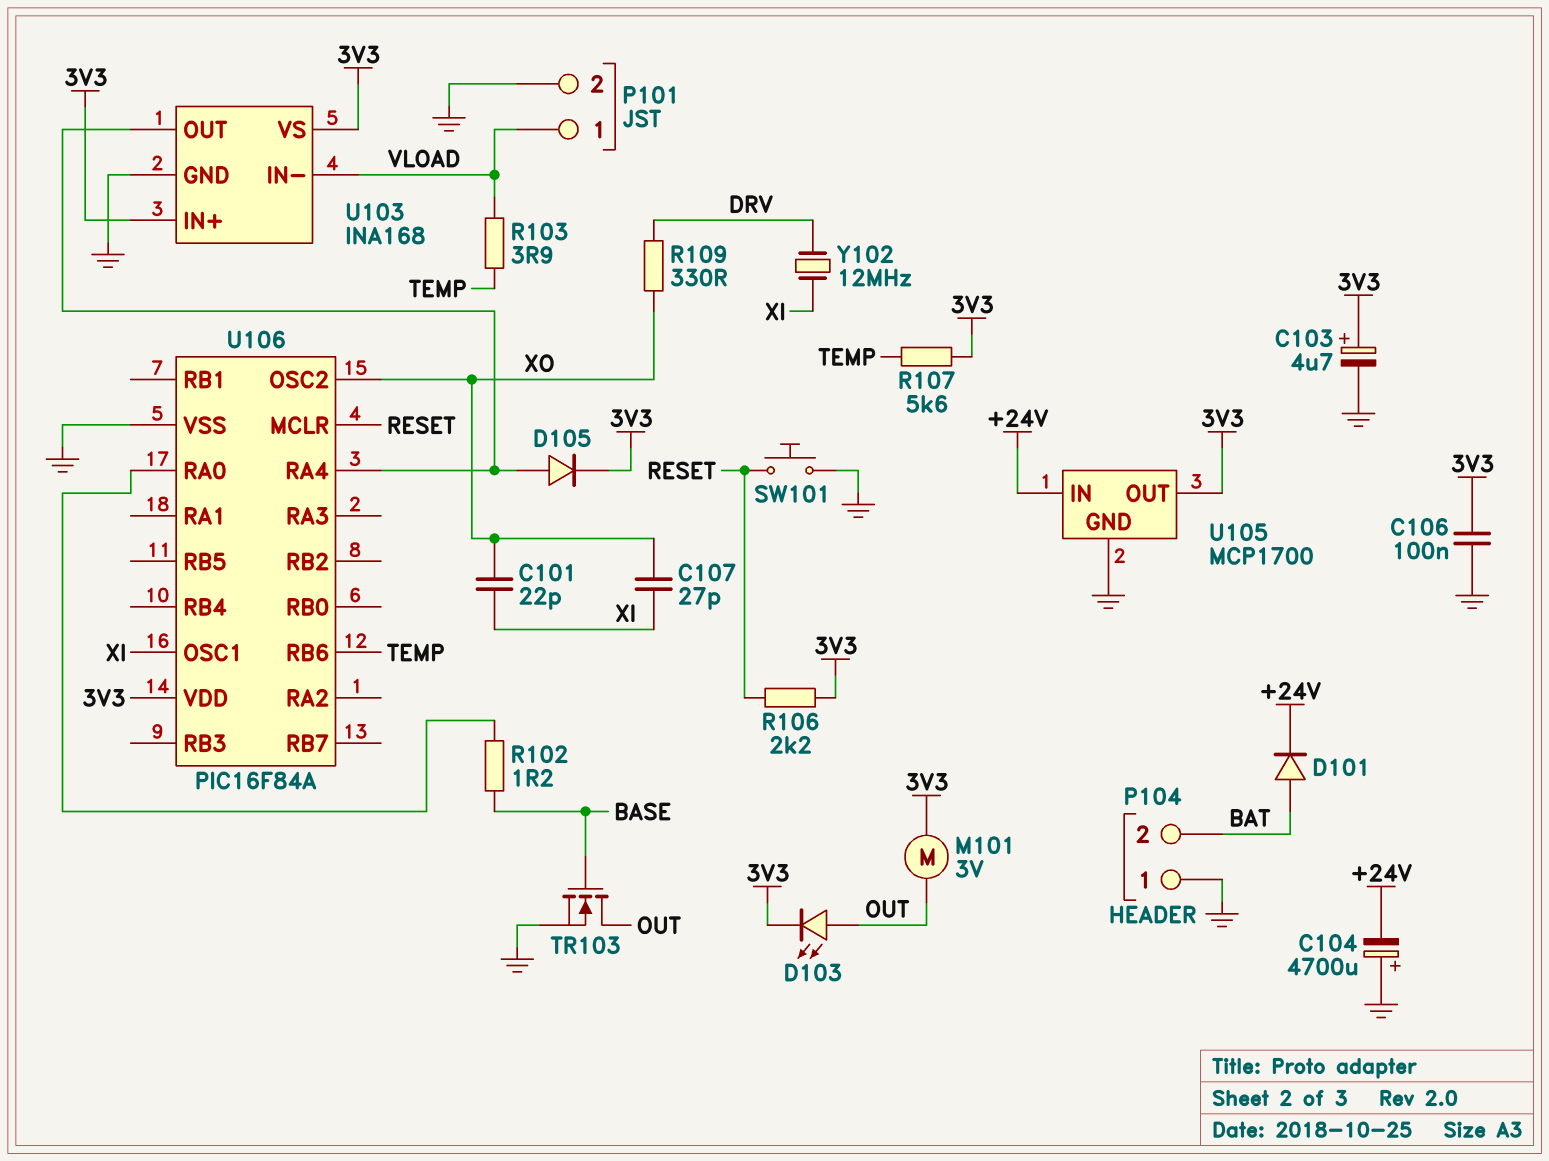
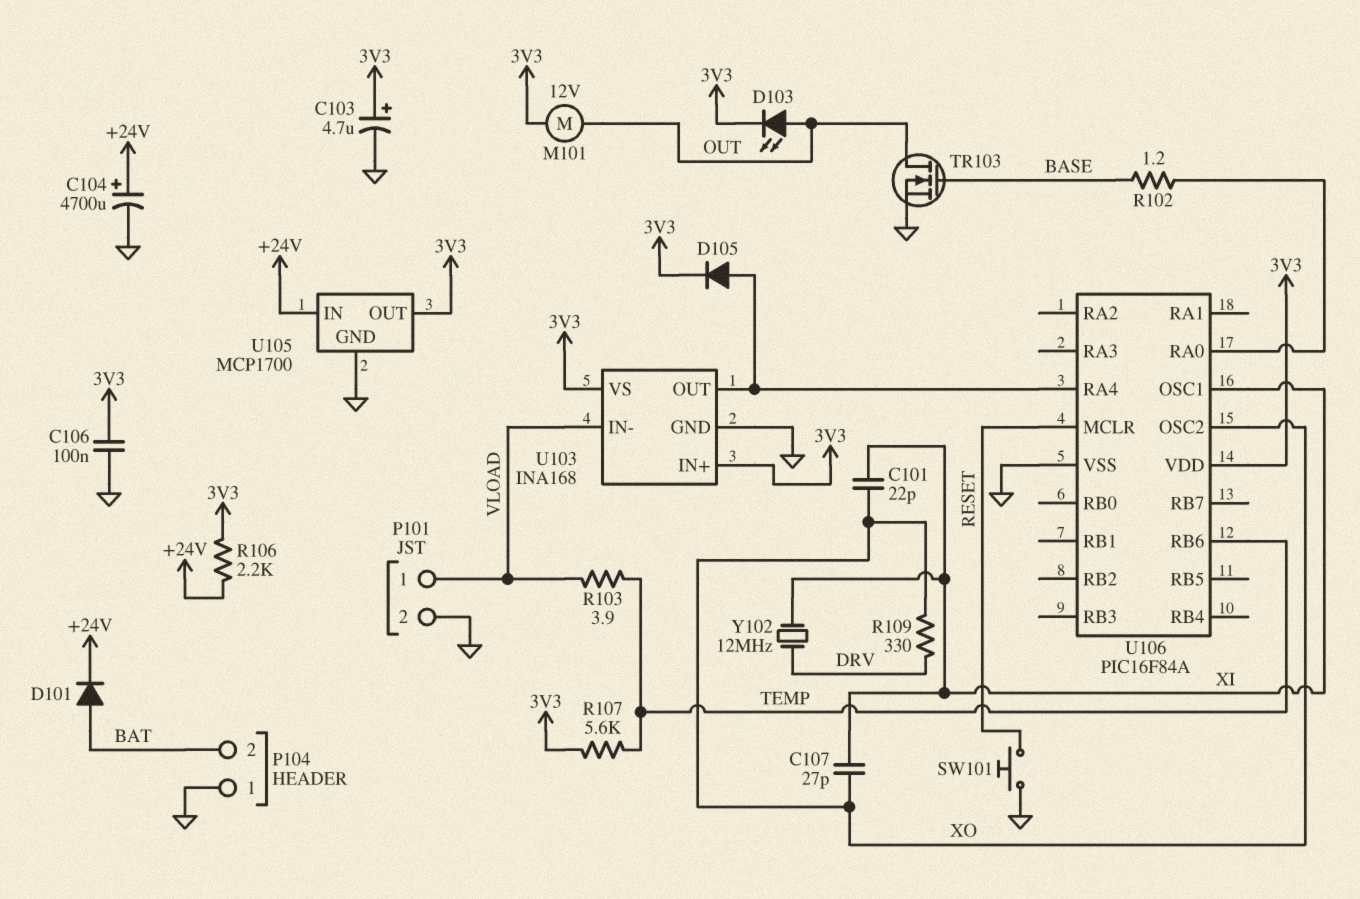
C104: 4700uF (plus GND, minus +24V) -> 4700uF (plus +24V, minus GND)
M101: motor 3V (3V3, OUT) -> motor 12V (3V3, OUT)
R106: 2.2k (3V3, RESET) -> 2.2k (+24V, 3V3)

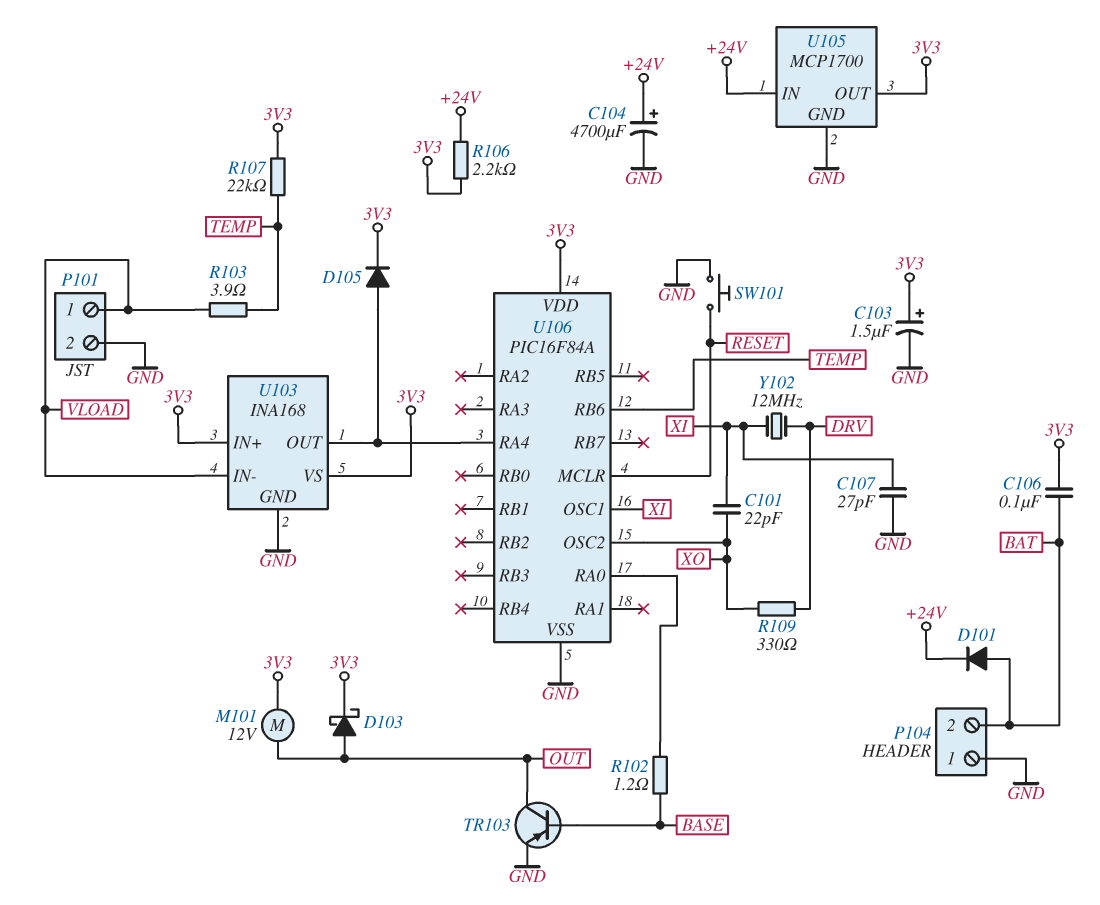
C103: 4.7uF (plus 3V3, minus GND) -> 1.5uF (plus 3V3, minus GND)
C106: 100nF (3V3, GND) -> 100nF (3V3, BAT)
C107: 27pF (XI, XO) -> 27pF (GND, XI)
D103: LED (A OUT, K 3V3) -> schottky (A OUT, K 3V3)
R107: 5.6k (3V3, TEMP) -> 22k (3V3, TEMP)
TR103: NMOS (G BASE, D OUT, S GND) -> PNP (B BASE, C OUT, E GND)

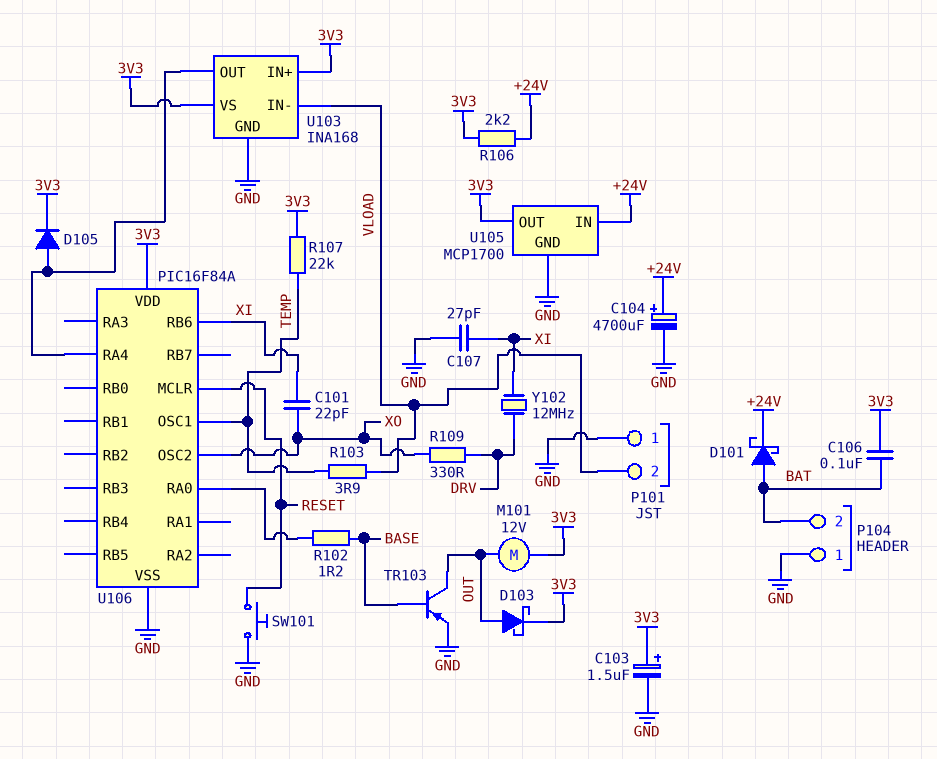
D101: diode (A BAT, K +24V) -> schottky (A BAT, K +24V)
P101 pin 1: VLOAD -> GND
P101 pin 2: GND -> VLOAD
U106 pin OSC1: XI -> TEMP
U106 pin RB6: TEMP -> XI

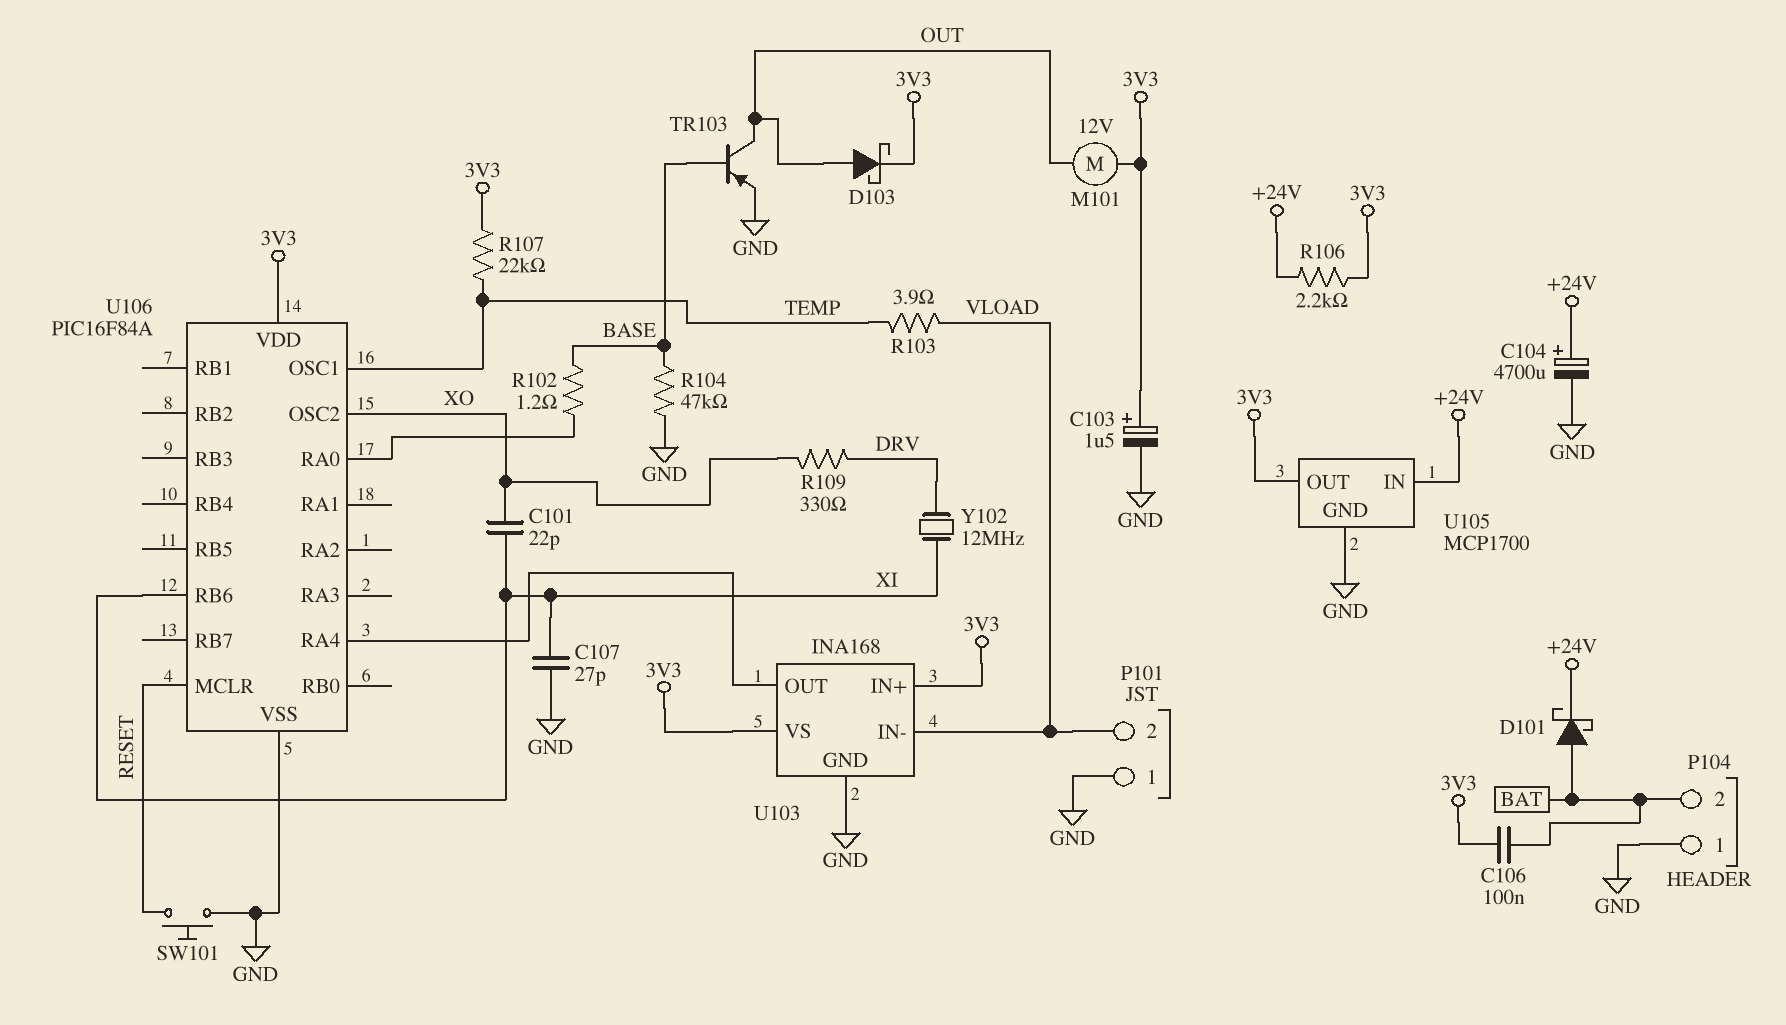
D105: diode (A U103/OUT, K 3V3) -> none
R104: none -> 47k (BASE, GND)

